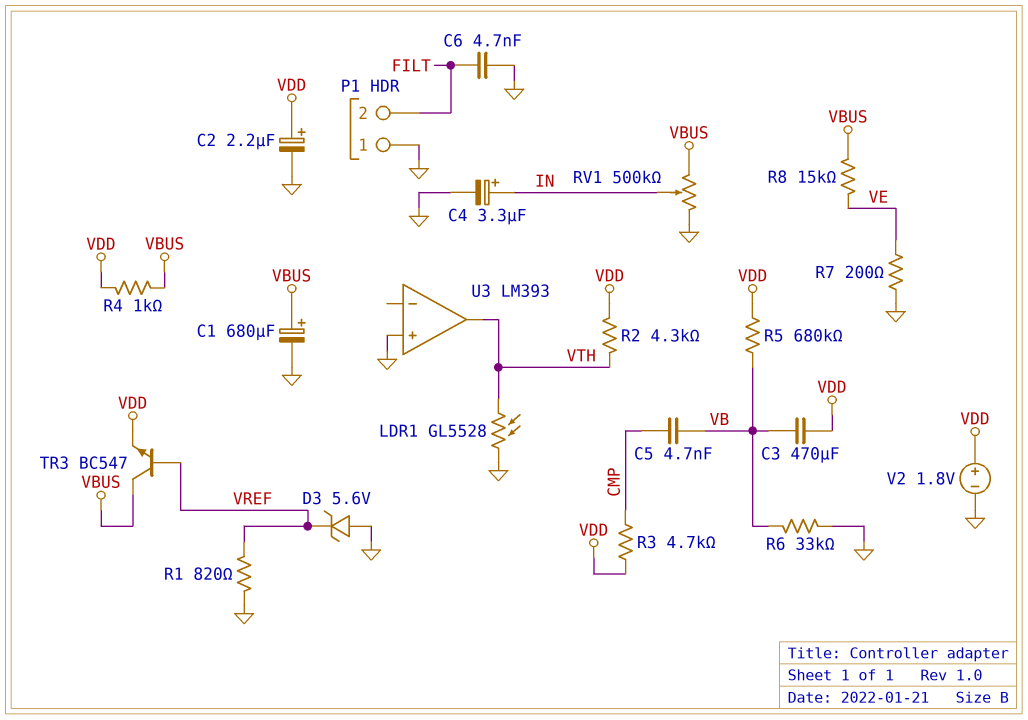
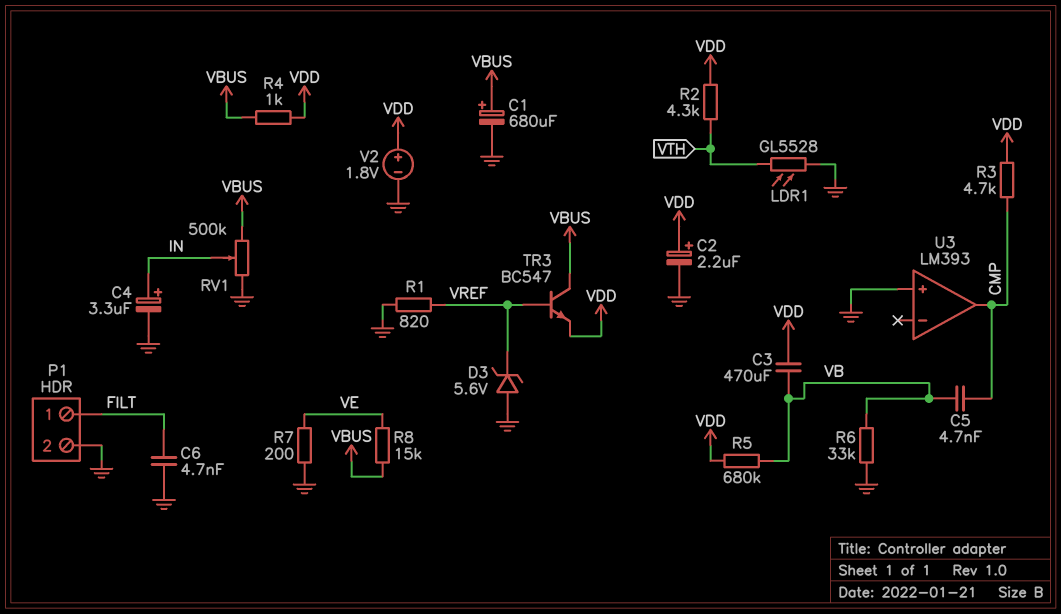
P1 pin 1: GND -> FILT
P1 pin 2: FILT -> GND
U3 pin out: VTH -> CMP

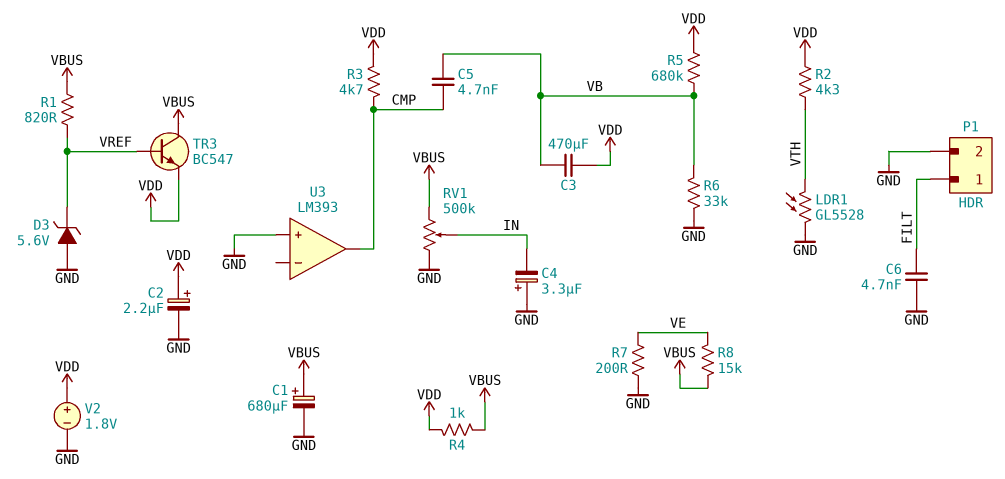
C4: 3.3uF (plus IN, minus GND) -> 3.3uF (plus GND, minus IN)
R1: 820 (GND, VREF) -> 820 (VBUS, VREF)

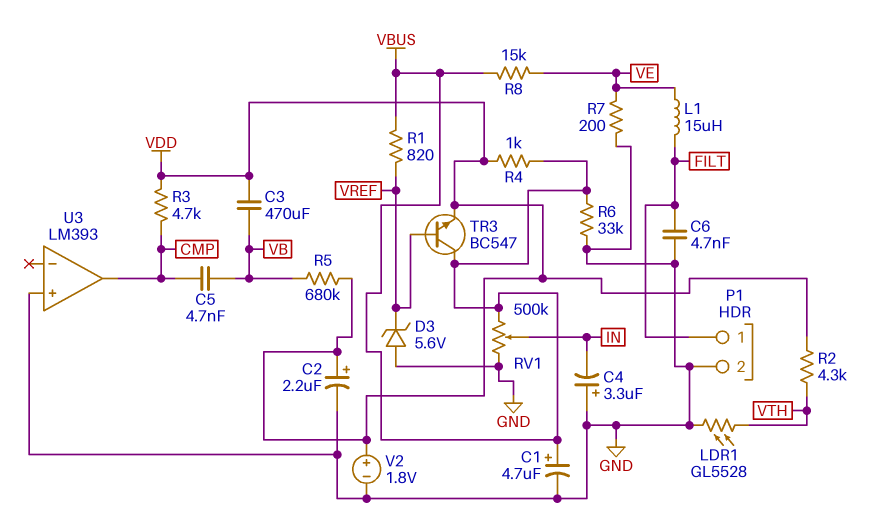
C1: 680uF (plus VBUS, minus GND) -> 4.7uF (plus VBUS, minus GND)
L1: none -> 15uH (FILT, VE)
R6: 33k (GND, VB) -> 33k (GND, VBUS)

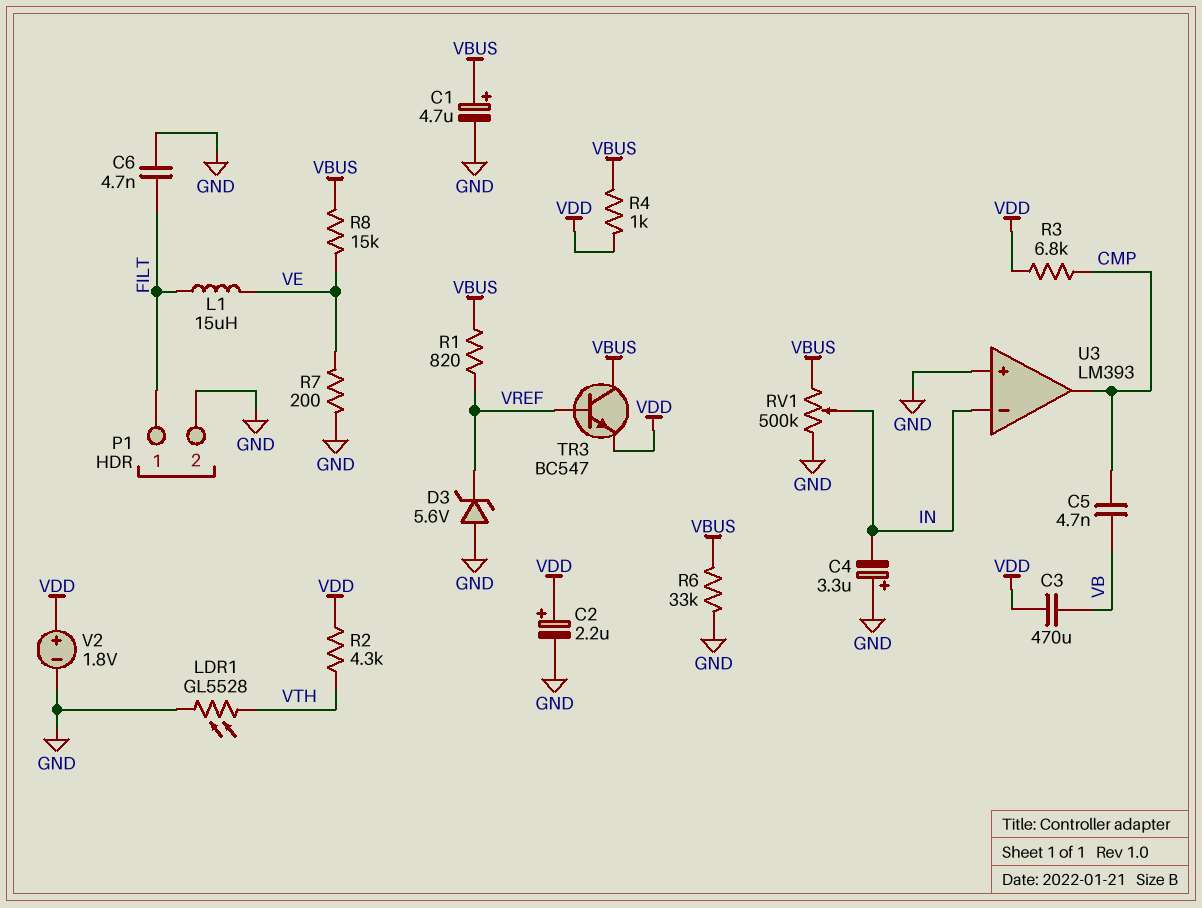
R3: 4.7k (CMP, VDD) -> 6.8k (CMP, VDD)
R5: 680k (VB, VDD) -> none
U3 pin in-: none -> IN

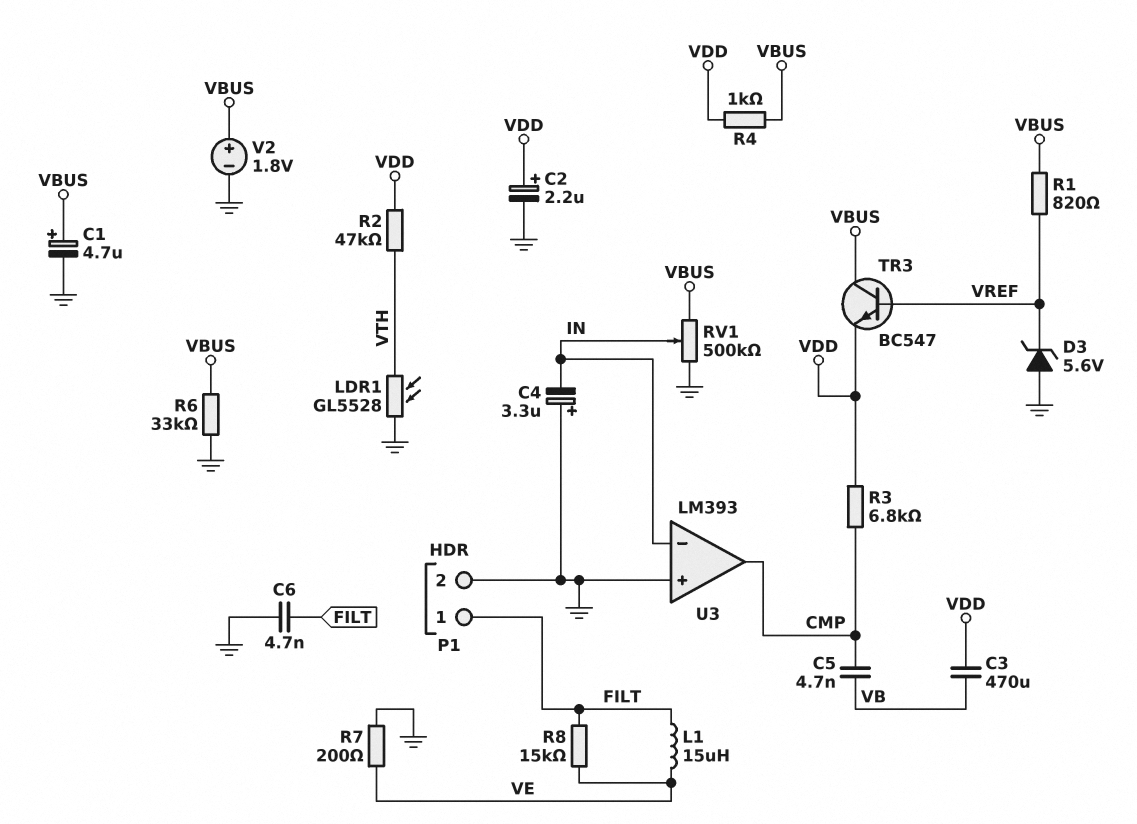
R2: 4.3k (VDD, VTH) -> 47k (VDD, VTH)
R8: 15k (VBUS, VE) -> 15k (FILT, VE)
V2: 1.8V (plus VDD, minus GND) -> 1.8V (plus VBUS, minus GND)

